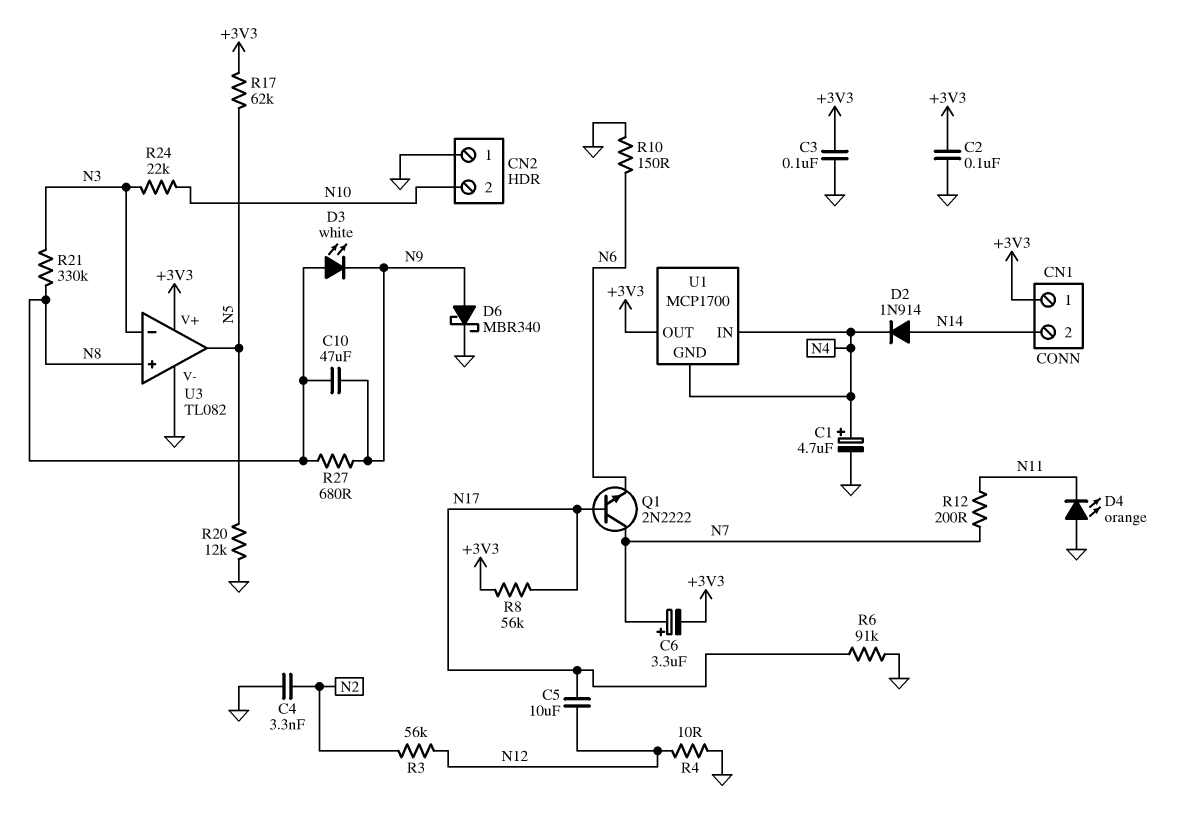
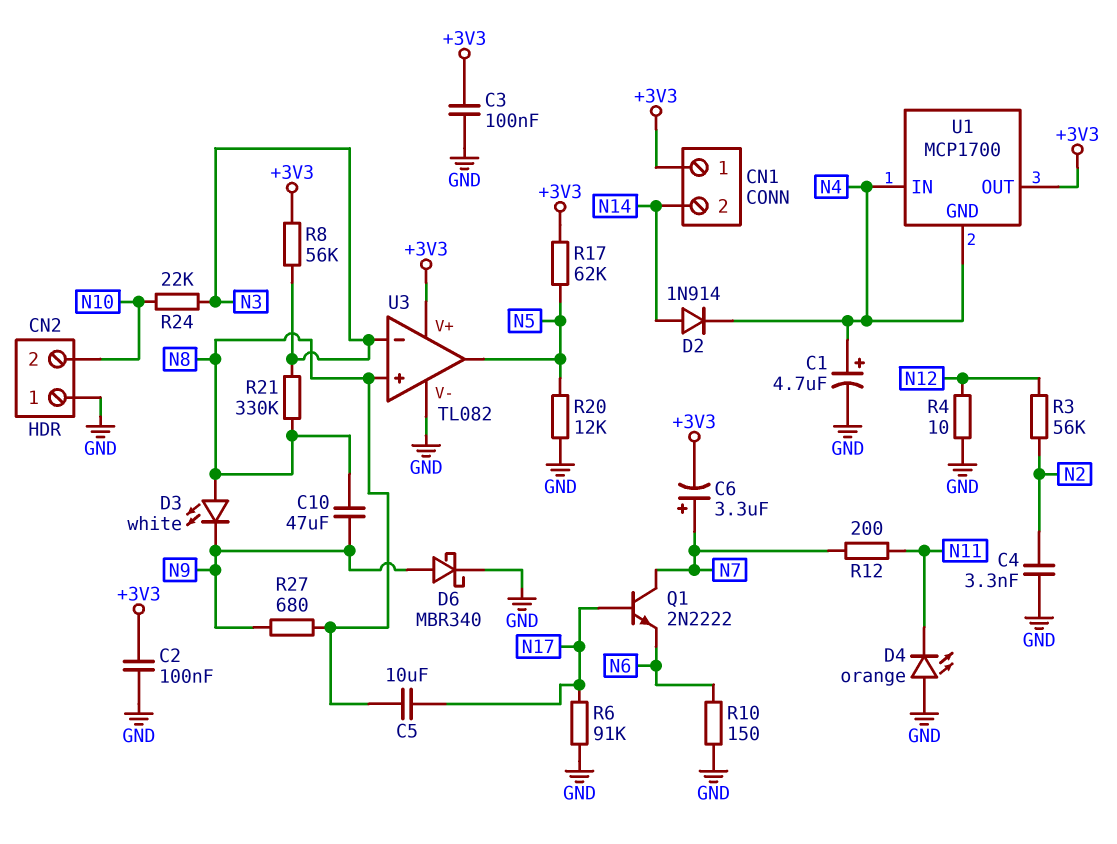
C5: 10uF (N12, N17) -> 10uF (N8, N17)
R8: 56k (+3V3, N17) -> 56k (+3V3, N3)

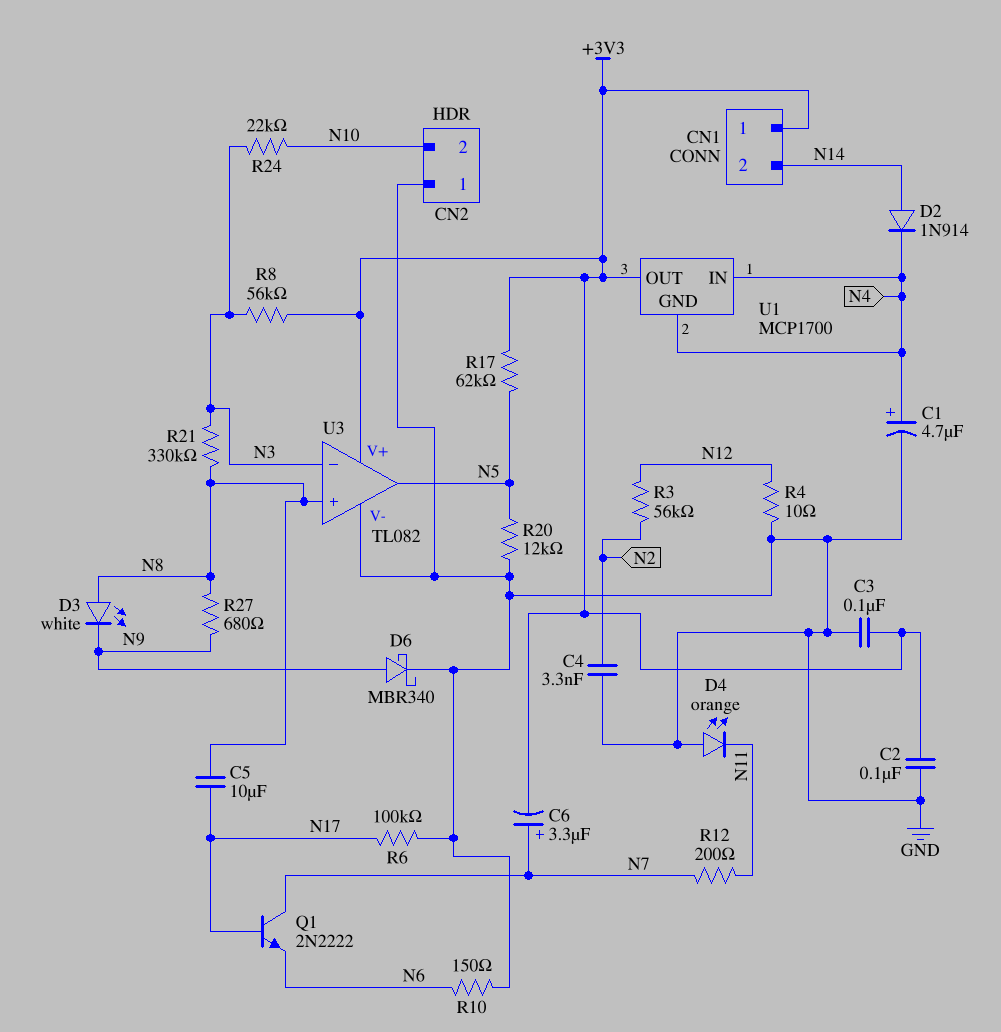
C10: 47uF (N8, N9) -> none
R6: 91k (GND, N17) -> 100k (GND, N17)

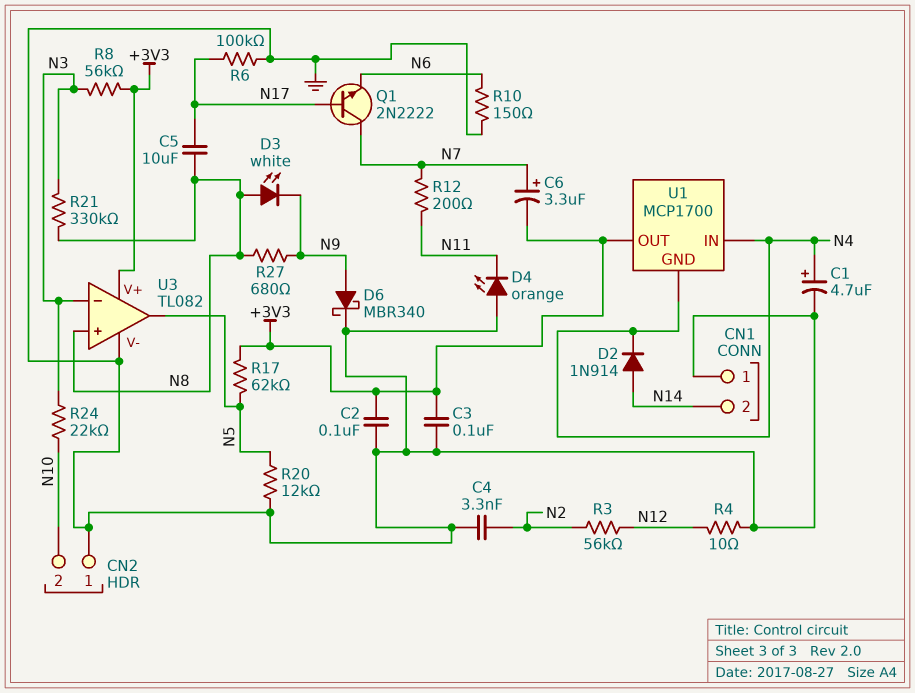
CN1 pin 1: +3V3 -> GND

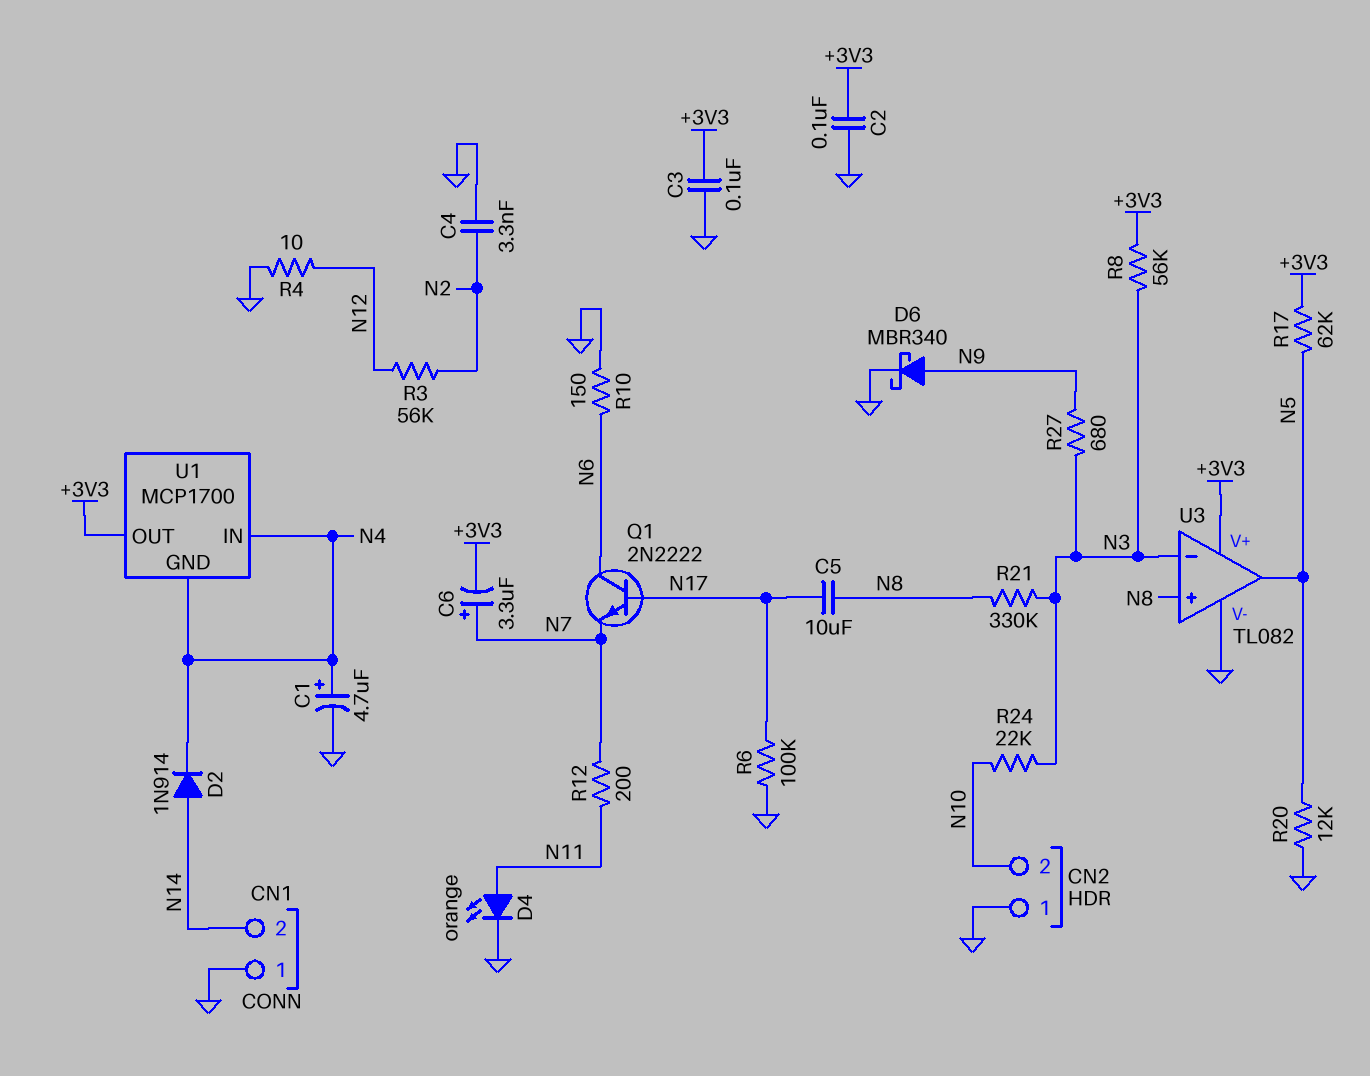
D3: LED white (A N8, K N9) -> none
D4: LED orange (A GND, K N11) -> LED orange (A N11, K GND)
Q1: NPN 2N2222 (B N17, C N7, E N6) -> NPN 2N2222 (B N17, C N6, E N7)
R27: 680 (N8, N9) -> 680 (N3, N9)

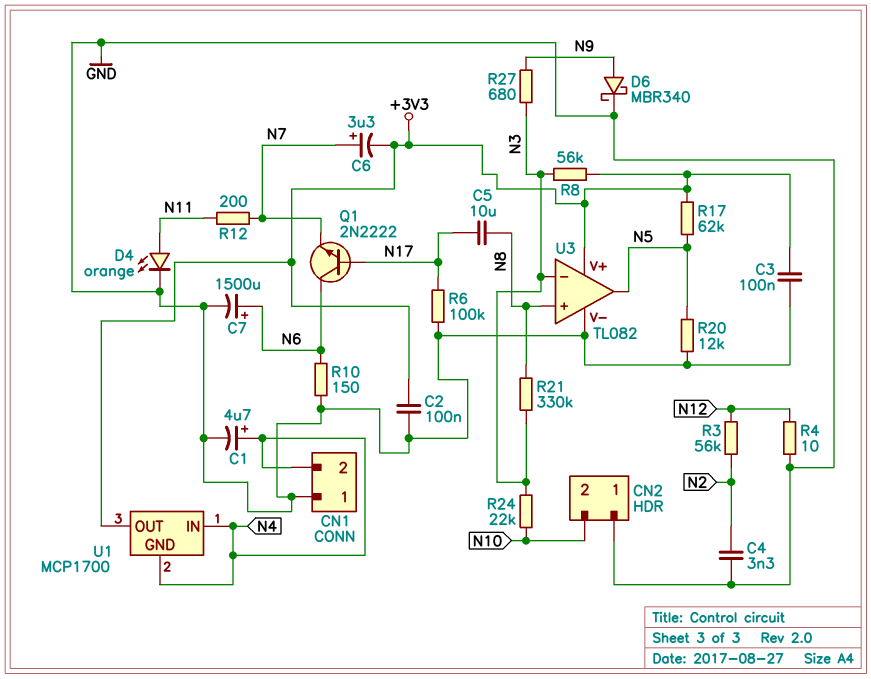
C7: none -> 1500uF (plus N6, minus GND)
CN1 pin 2: N14 -> N4
D2: diode 1N914 (A N14, K N4) -> none

